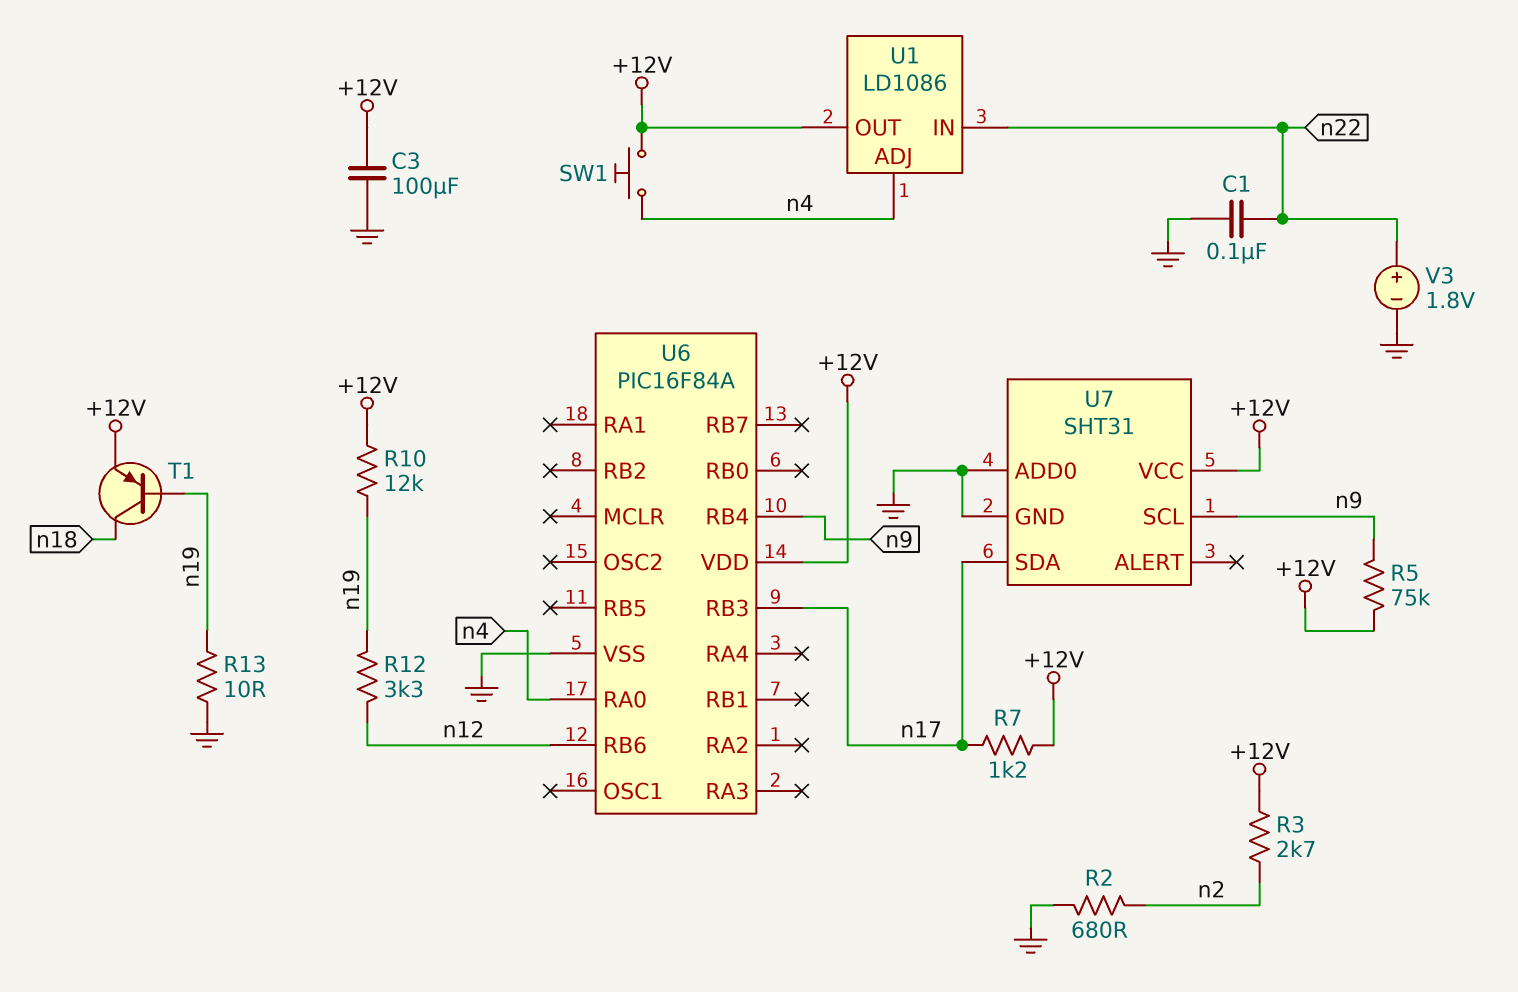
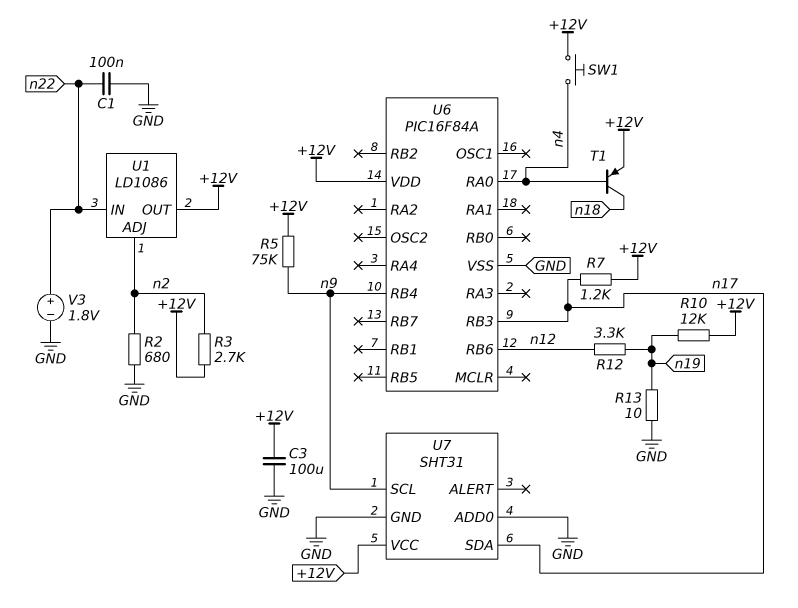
T1: PNP (B n19, C n18, E +12V) -> PNP (B n4, C n18, E +12V)
U1 pin ADJ: n4 -> n2

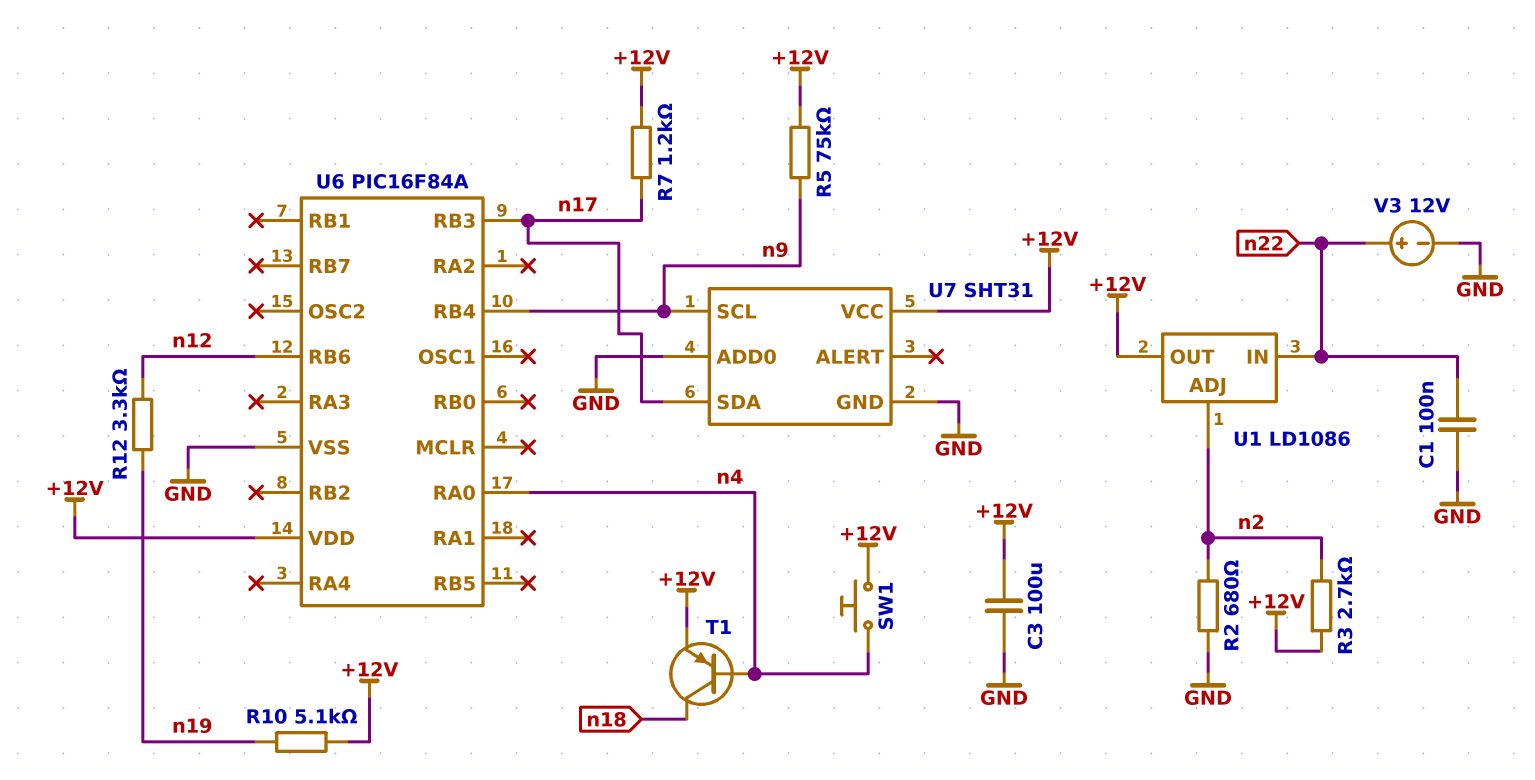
R10: 12k (+12V, n19) -> 5.1k (+12V, n19)
R13: 10 (GND, n19) -> none
V3: 1.8V (plus n22, minus GND) -> 12V (plus n22, minus GND)

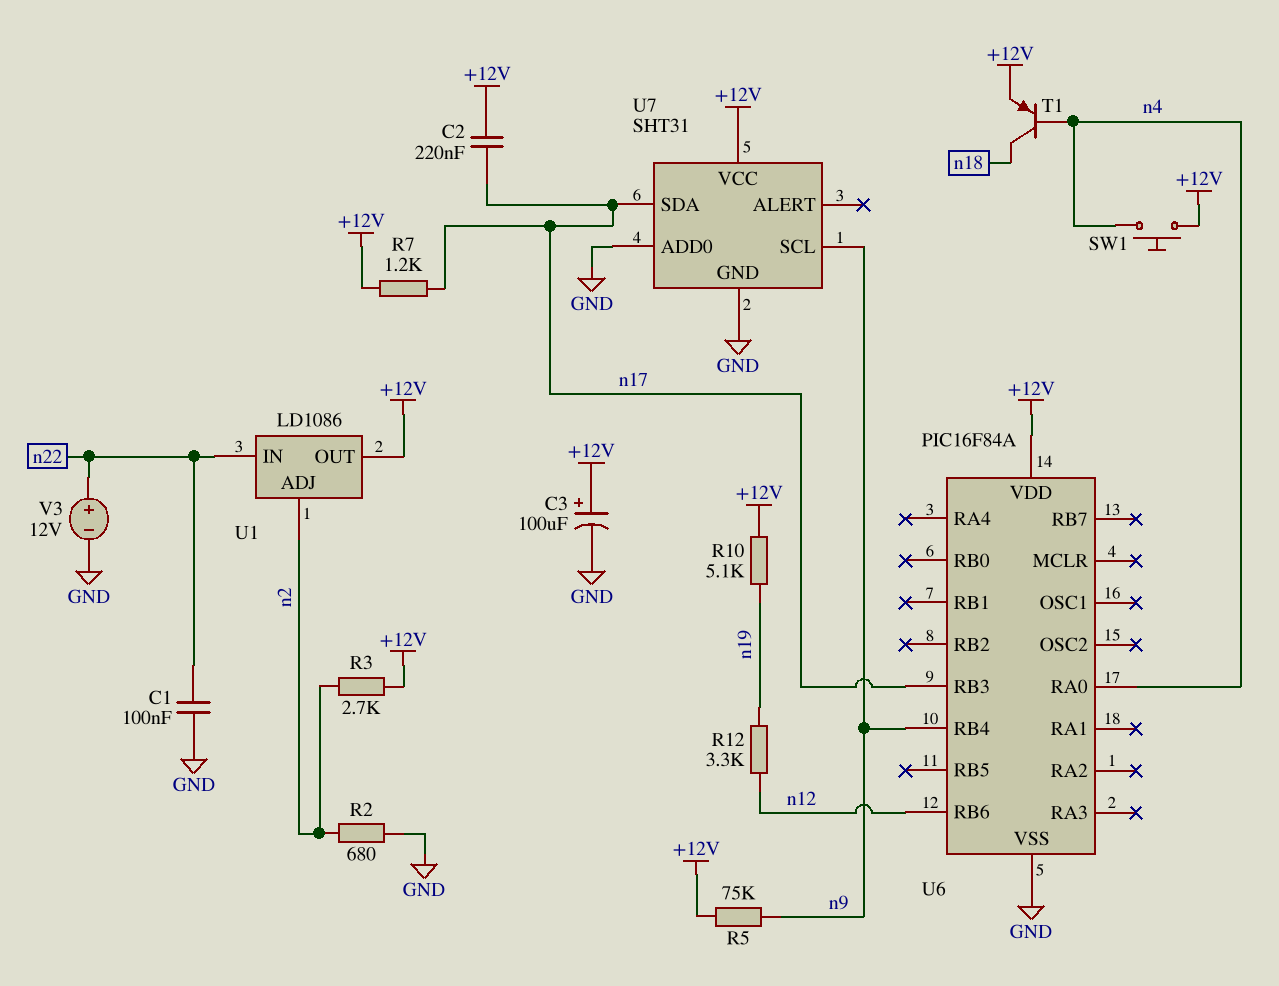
C2: none -> 220nF (+12V, n17)
C3: 100uF (+12V, GND) -> 100uF (plus +12V, minus GND)

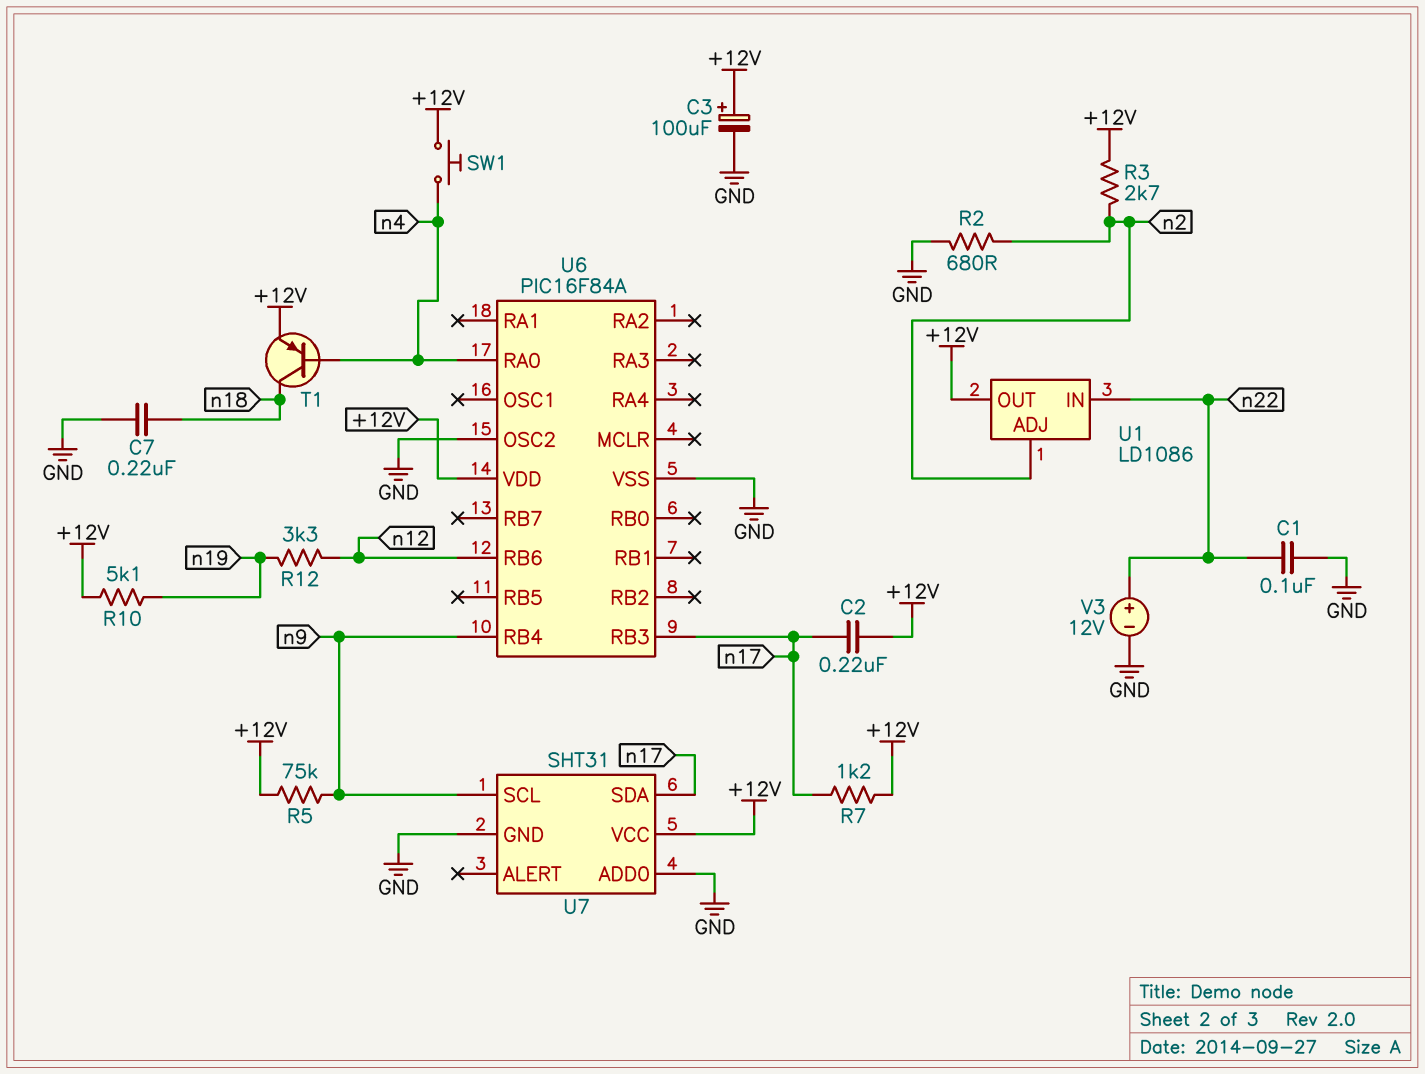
C7: none -> 220nF (GND, n18)
U6 pin OSC2: none -> GND

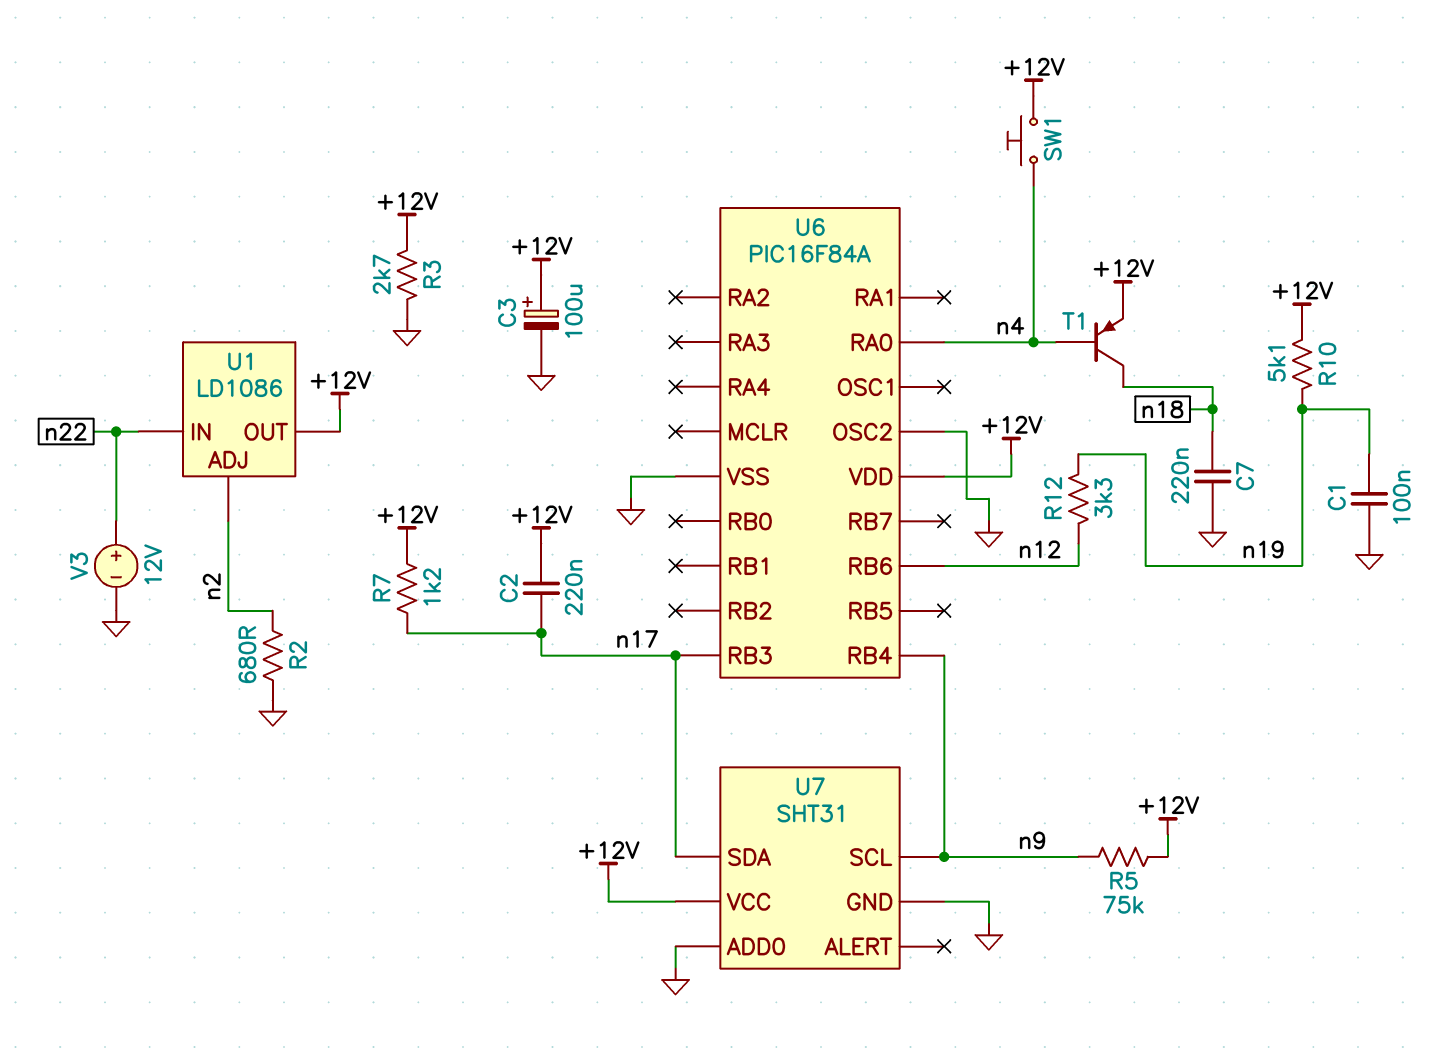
C1: 100nF (GND, n22) -> 100nF (GND, n19)
R3: 2.7k (+12V, n2) -> 2.7k (+12V, GND)

